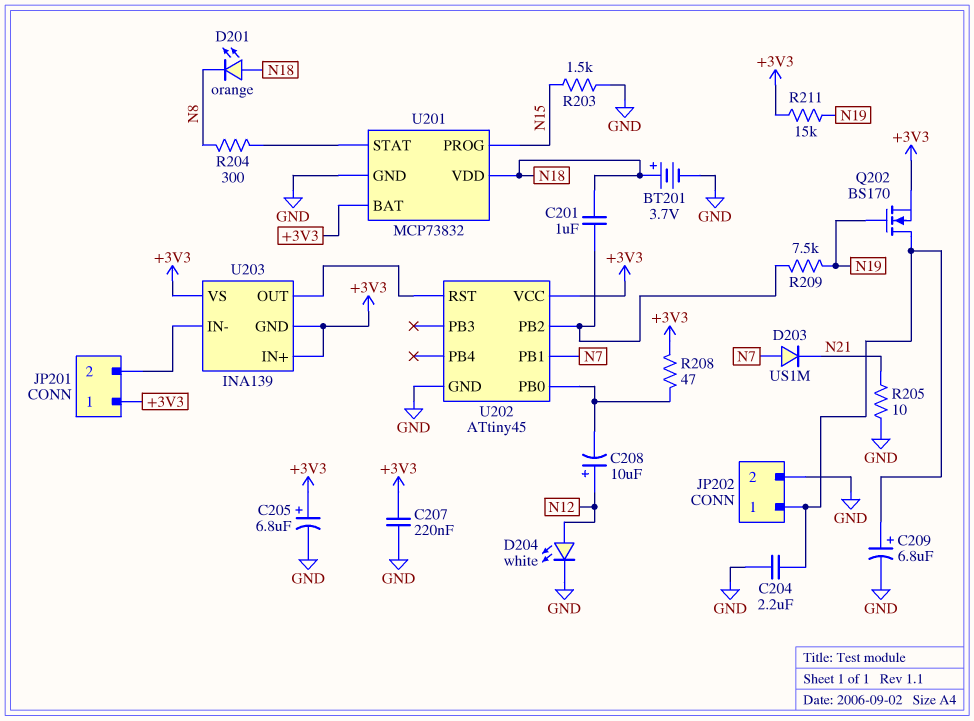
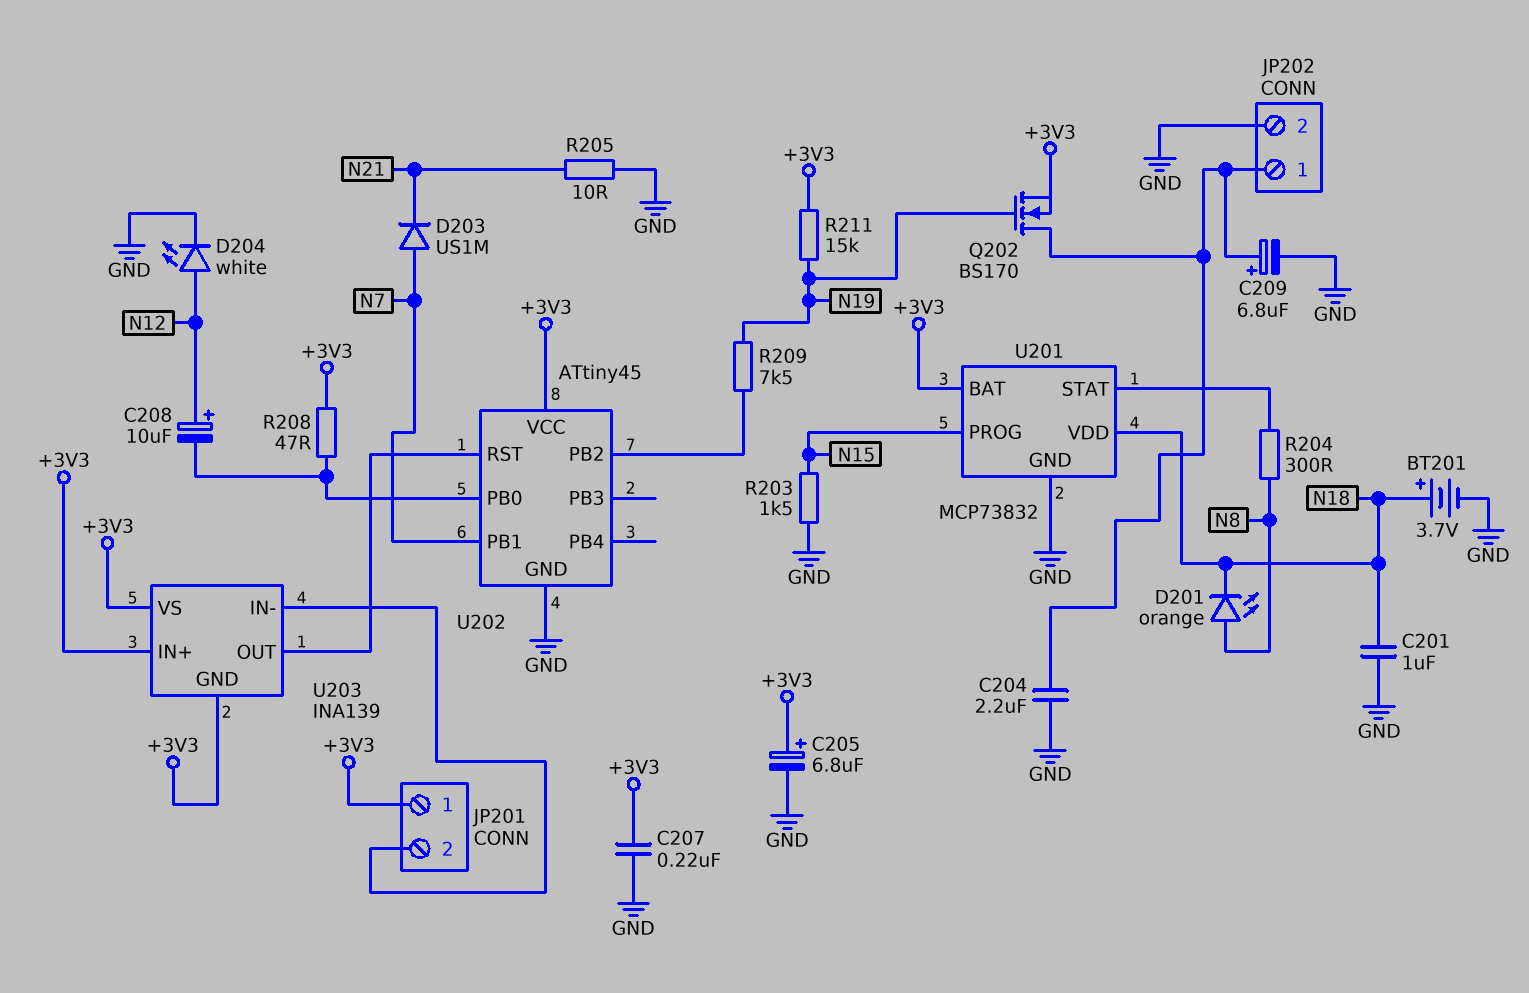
C201: 1uF (N18, U202/PB2) -> 1uF (GND, N18)
D201: LED orange (A N18, K N8) -> LED orange (A N8, K N18)

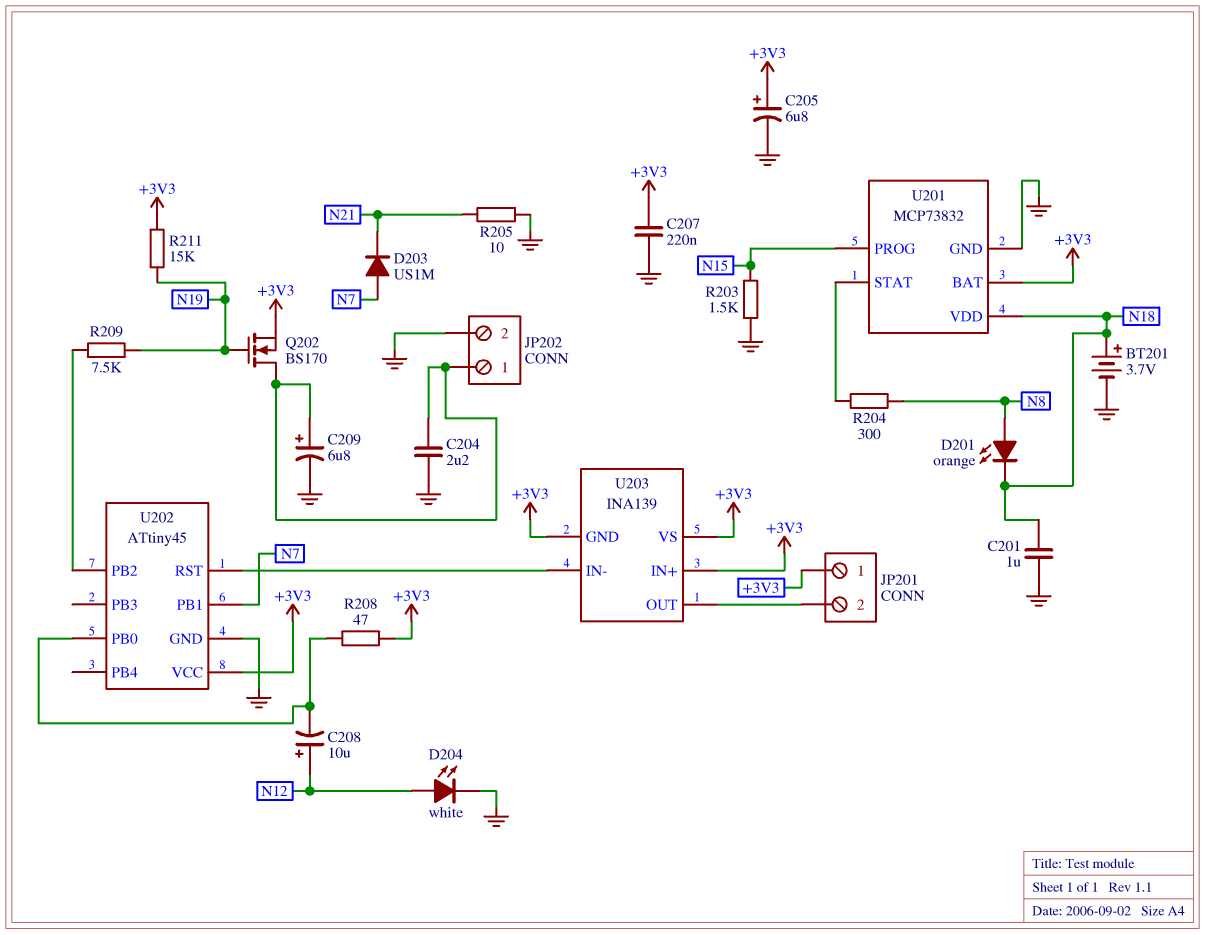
U203 pin IN-: JP201/2 -> U202/RST
U203 pin OUT: U202/RST -> JP201/2

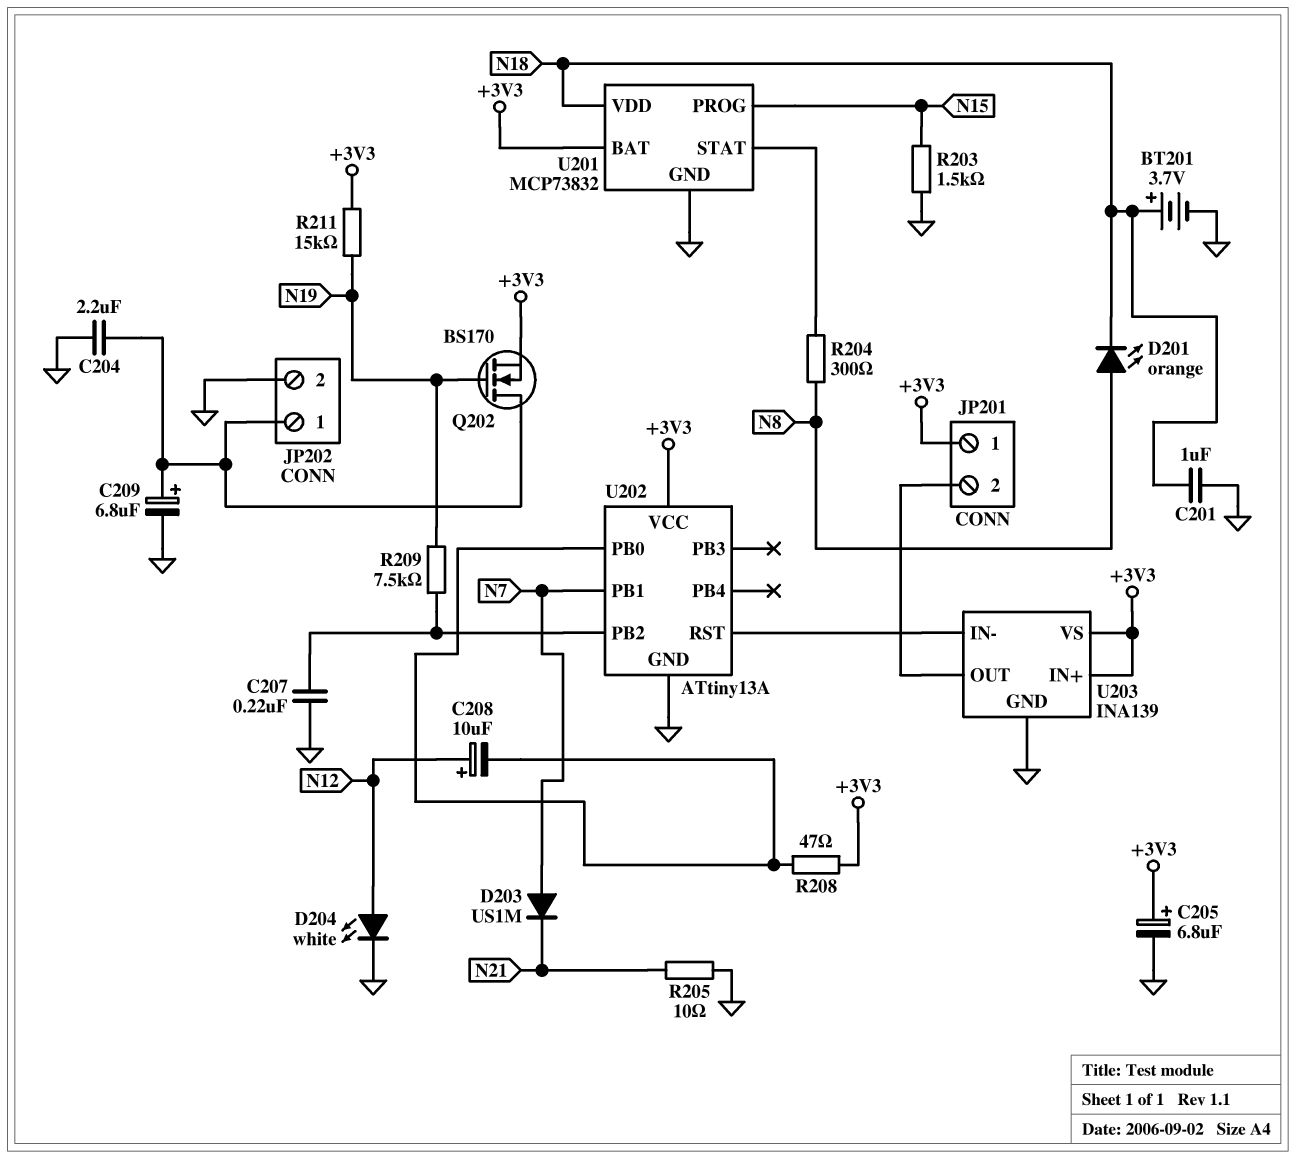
C207: 220nF (+3V3, GND) -> 220nF (GND, U202/PB2)
U202: ATtiny45 -> ATtiny13A
U203 pin GND: +3V3 -> GND

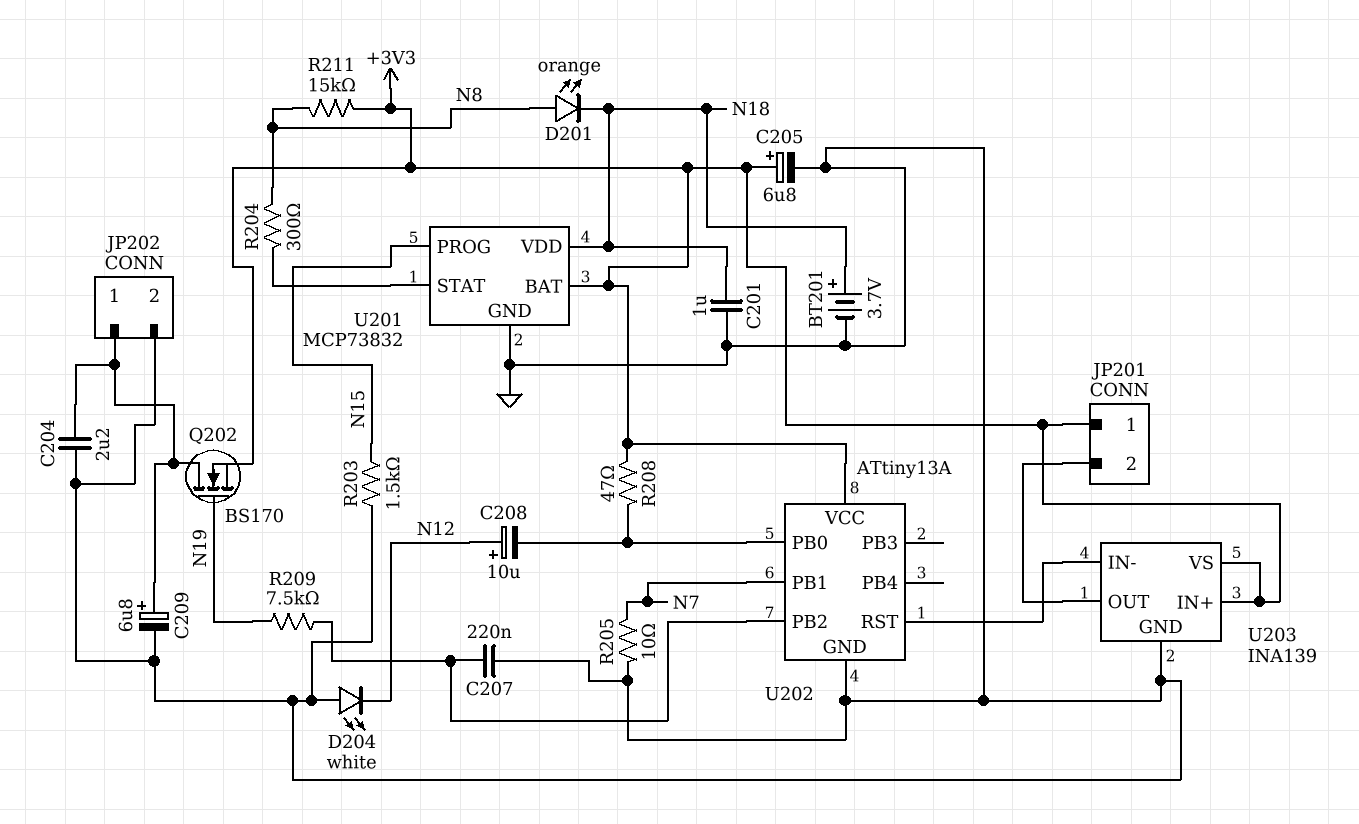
D203: diode US1M (A N7, K N21) -> none
D204: LED white (A N12, K GND) -> LED white (A GND, K N12)
R205: 10 (GND, N21) -> 10 (GND, N7)
R211: 15k (+3V3, N19) -> 15k (+3V3, N8)

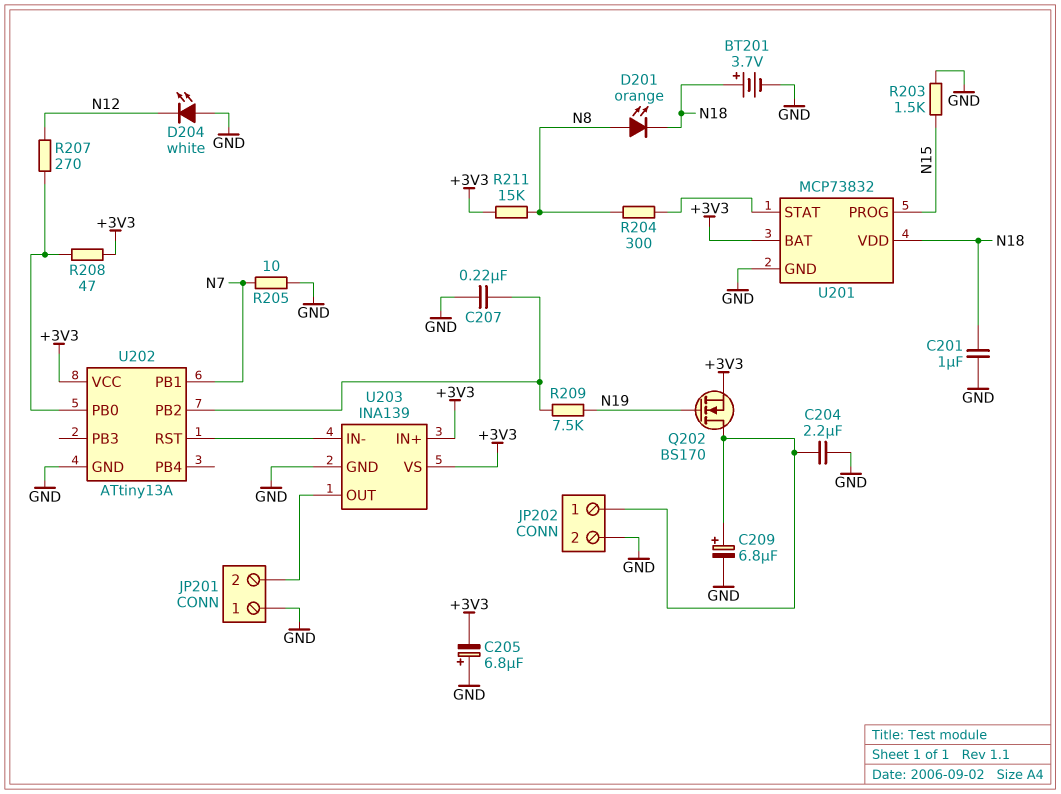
C205: 6.8uF (plus +3V3, minus GND) -> 6.8uF (plus GND, minus +3V3)
C208: 10uF (plus N12, minus U202/PB0) -> none
JP201 pin 1: +3V3 -> GND
R207: none -> 270 (N12, U202/PB0)

